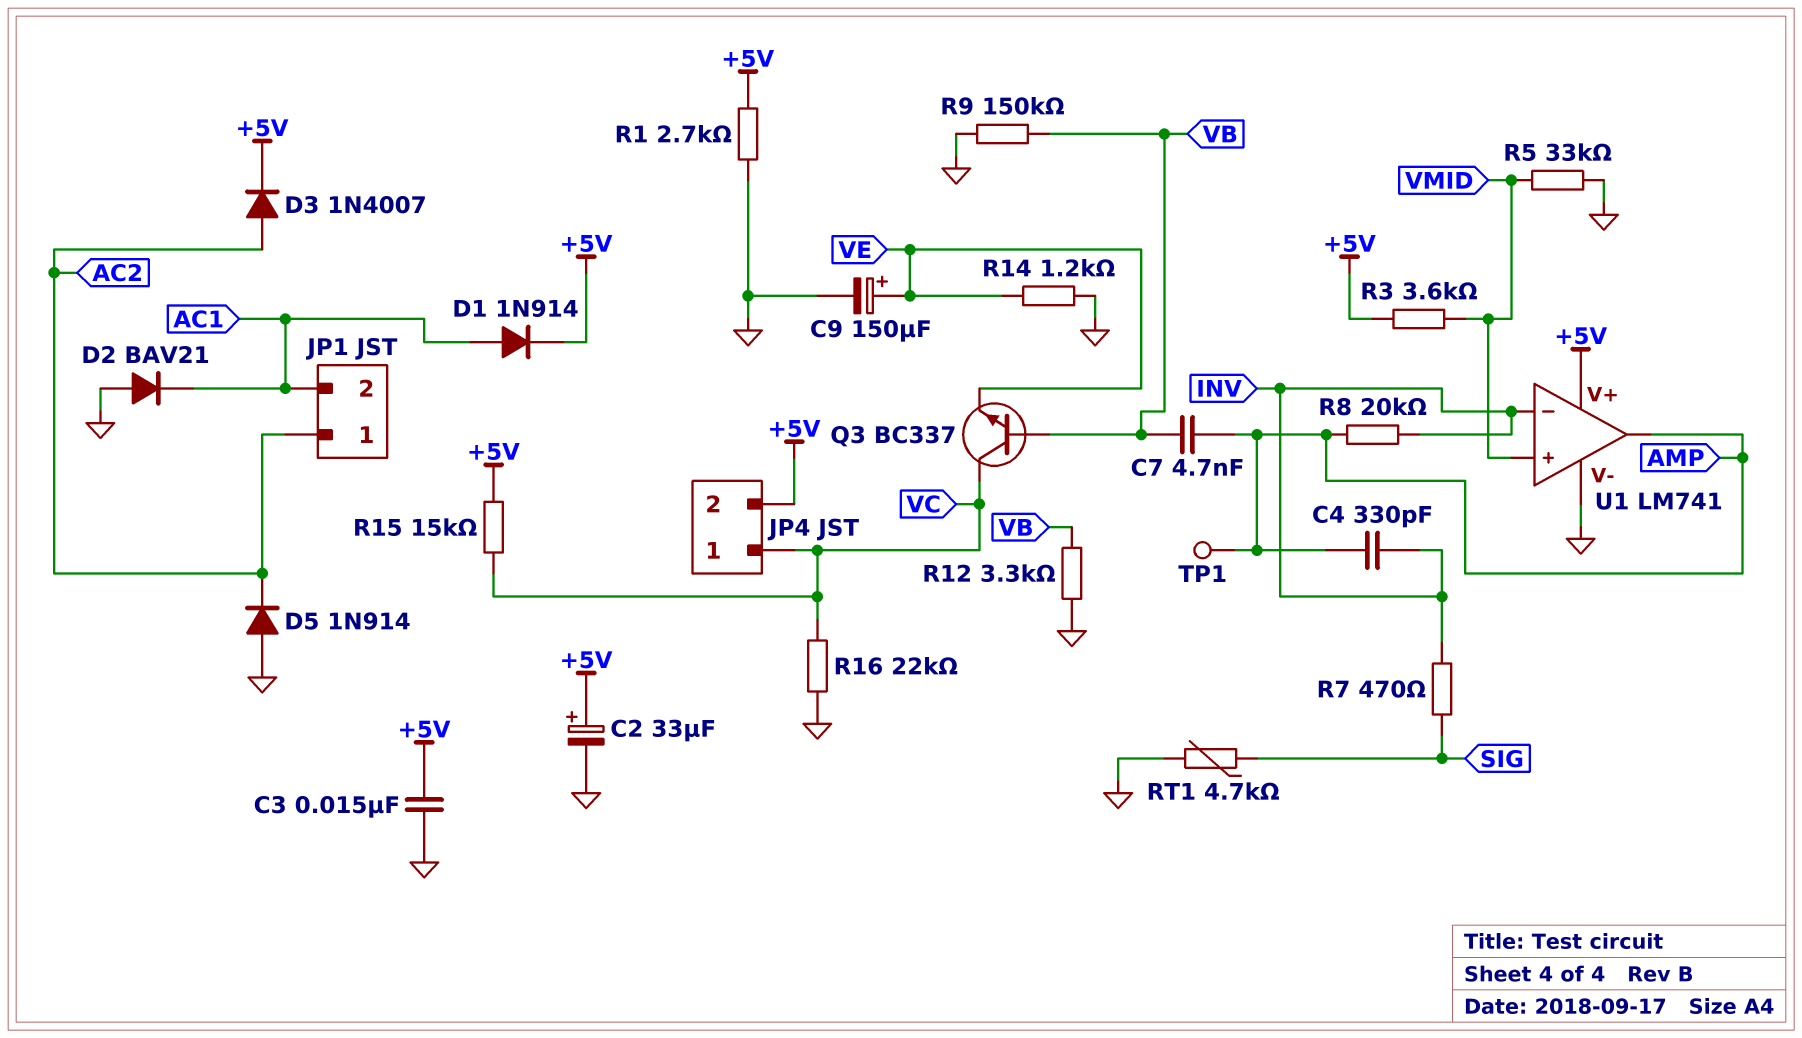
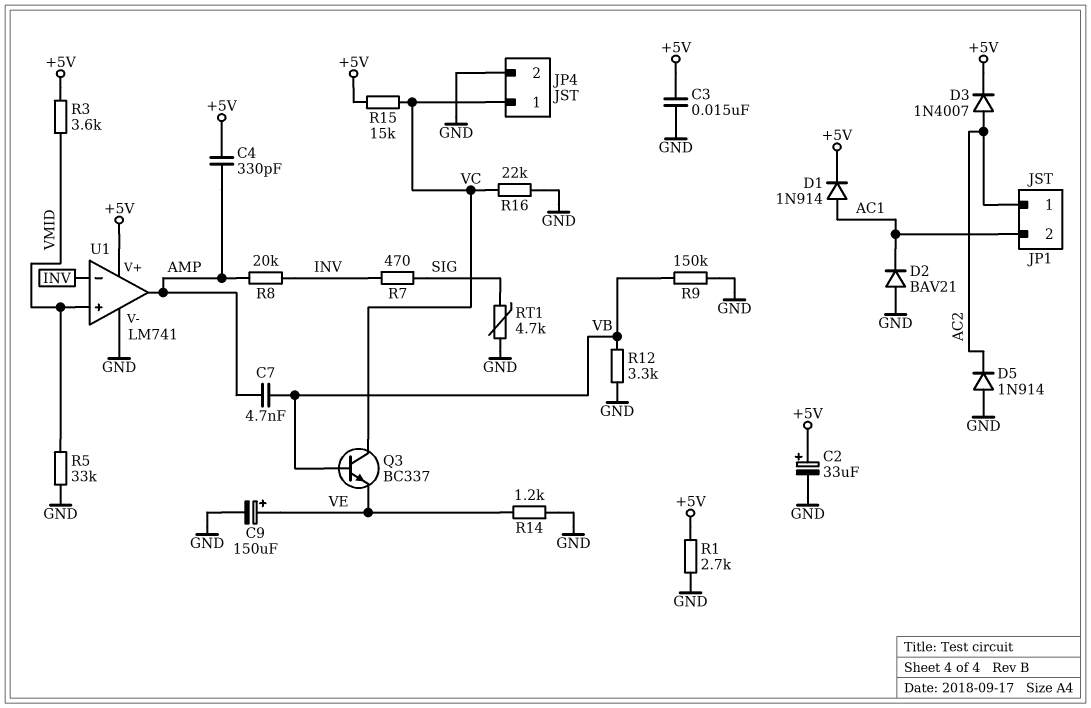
C4: 330pF (AMP, INV) -> 330pF (+5V, AMP)
JP4 pin 2: +5V -> GND
TP1: test point (AMP) -> none

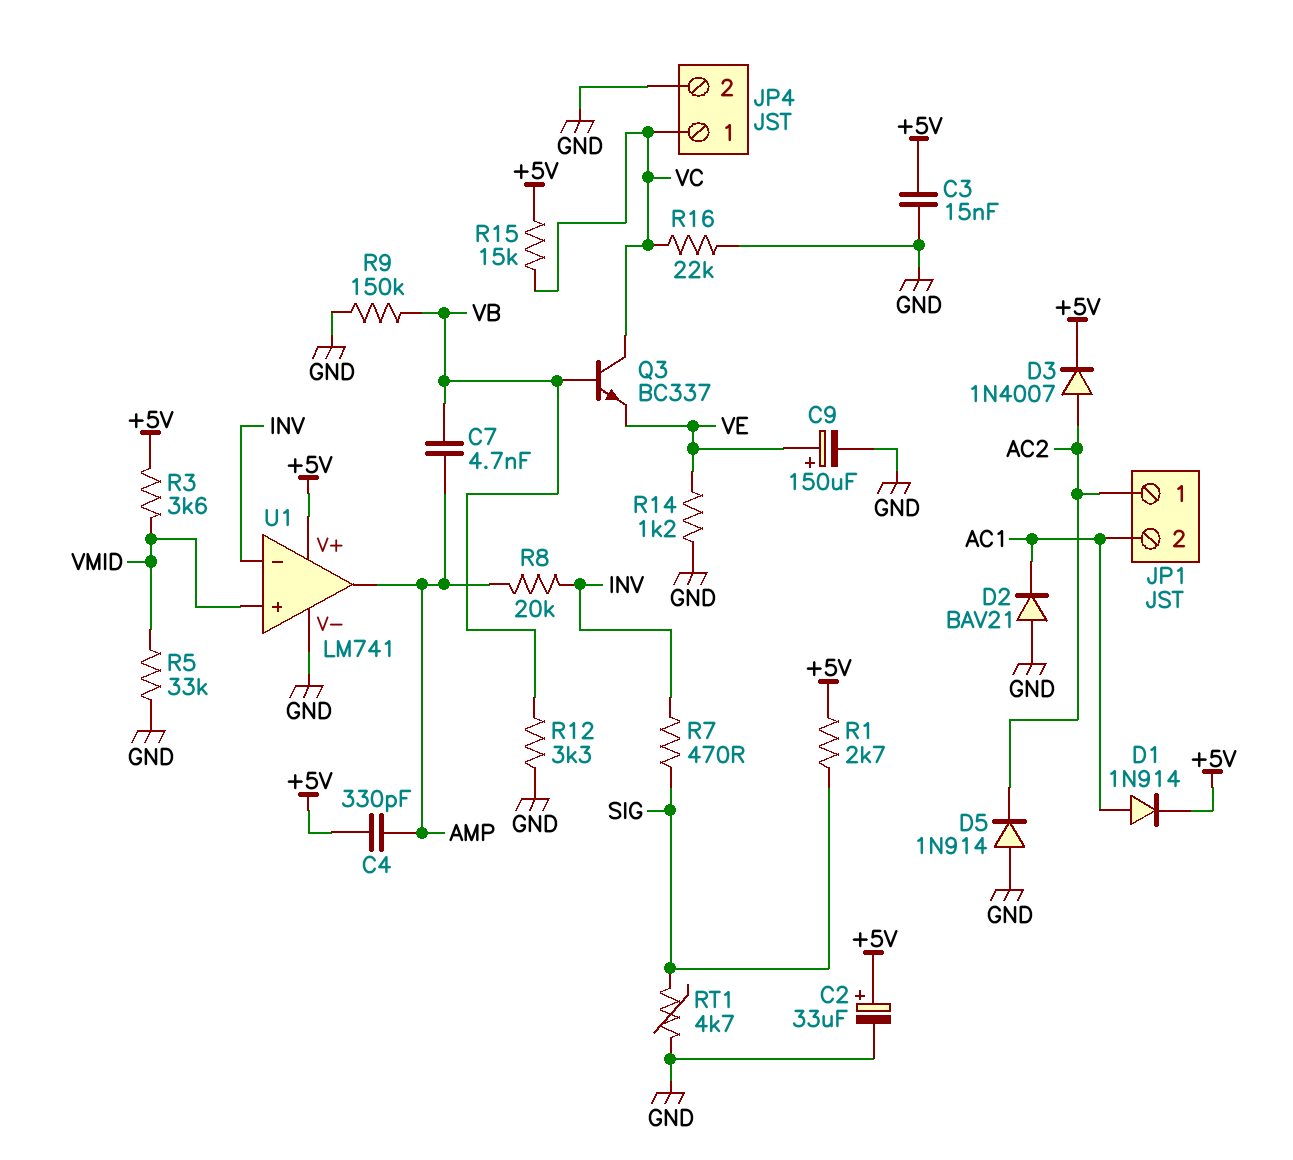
R1: 2.7k (+5V, GND) -> 2.7k (+5V, SIG)

